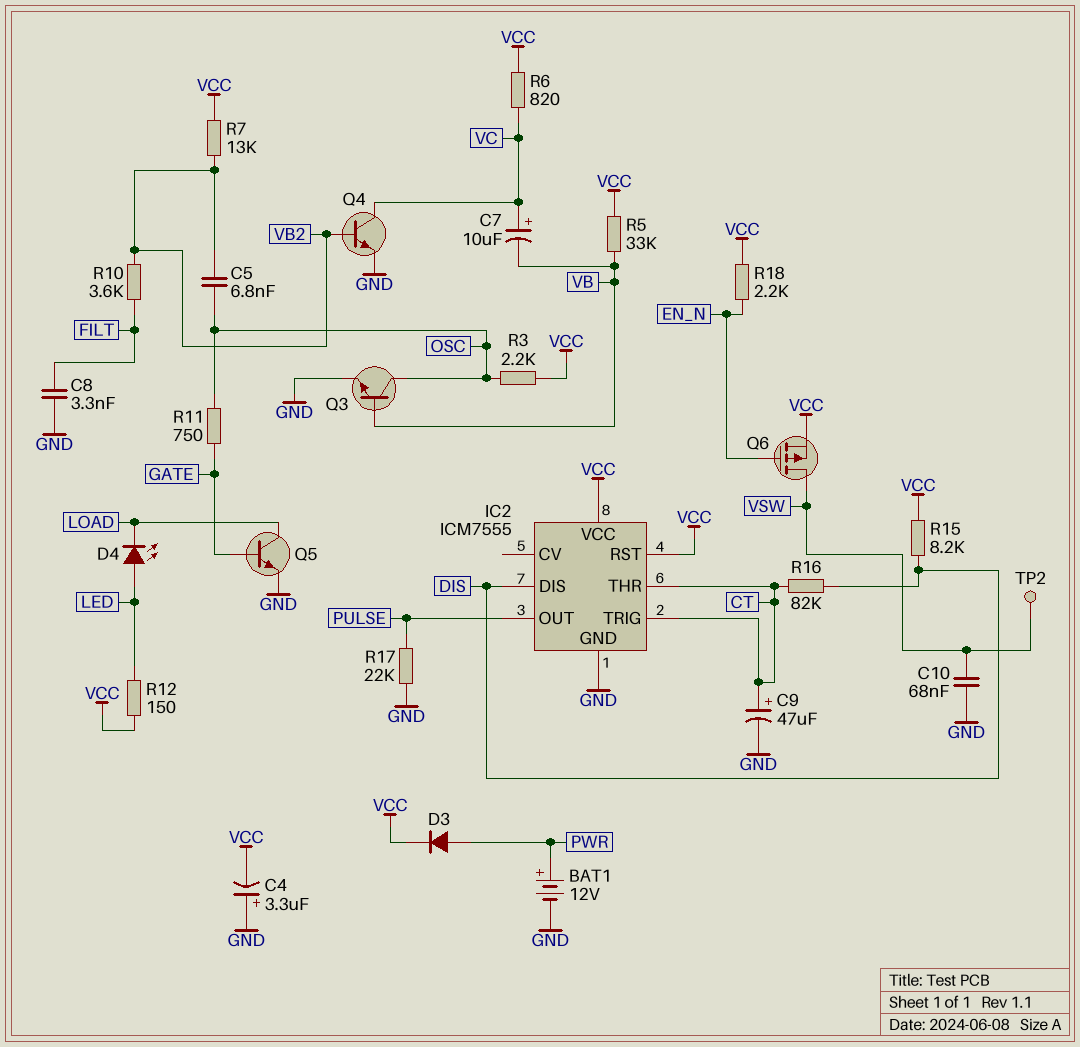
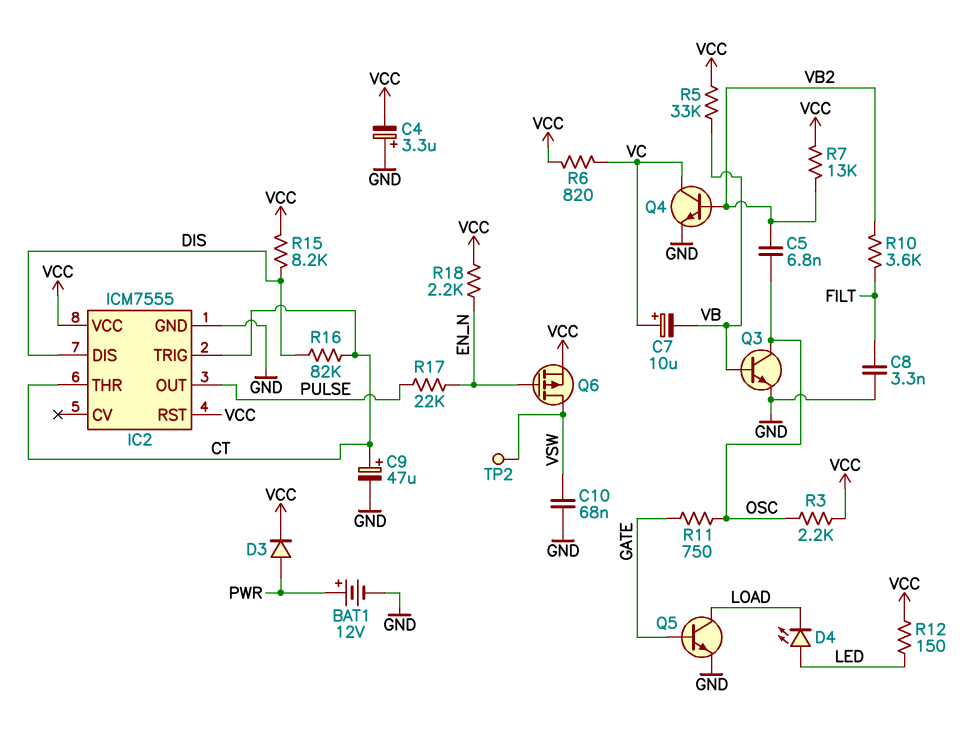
R17: 22k (GND, PULSE) -> 22k (EN_N, PULSE)

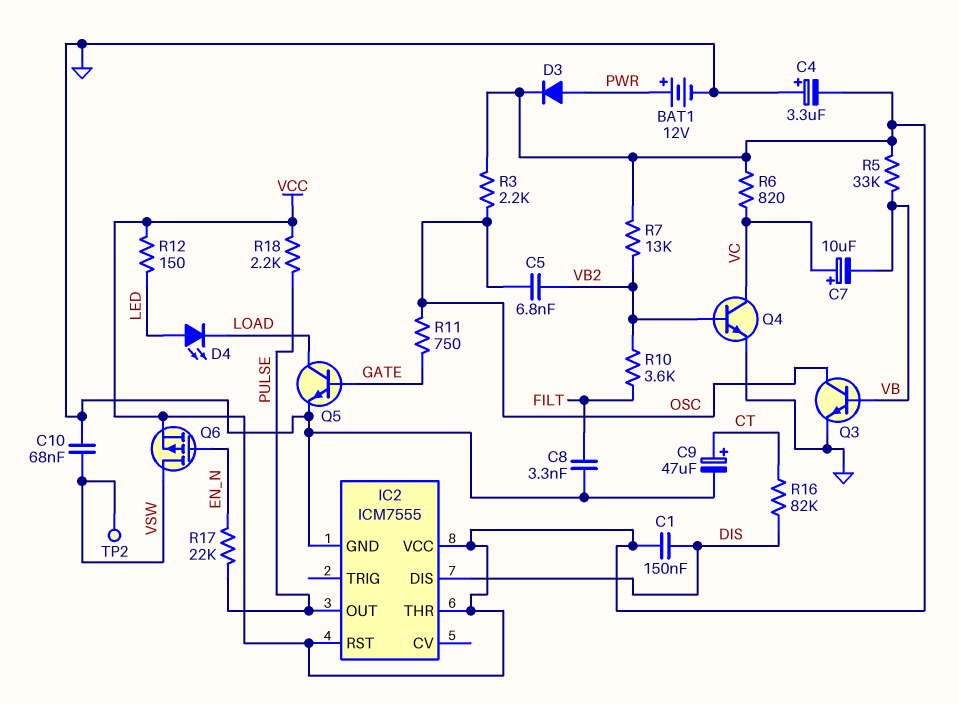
C1: none -> 150nF (DIS, VCC)
IC2 pin THR: CT -> VCC
IC2 pin TRIG: CT -> none
R15: 8.2k (DIS, VCC) -> none
R18: 2.2k (EN_N, VCC) -> 2.2k (PULSE, VCC)

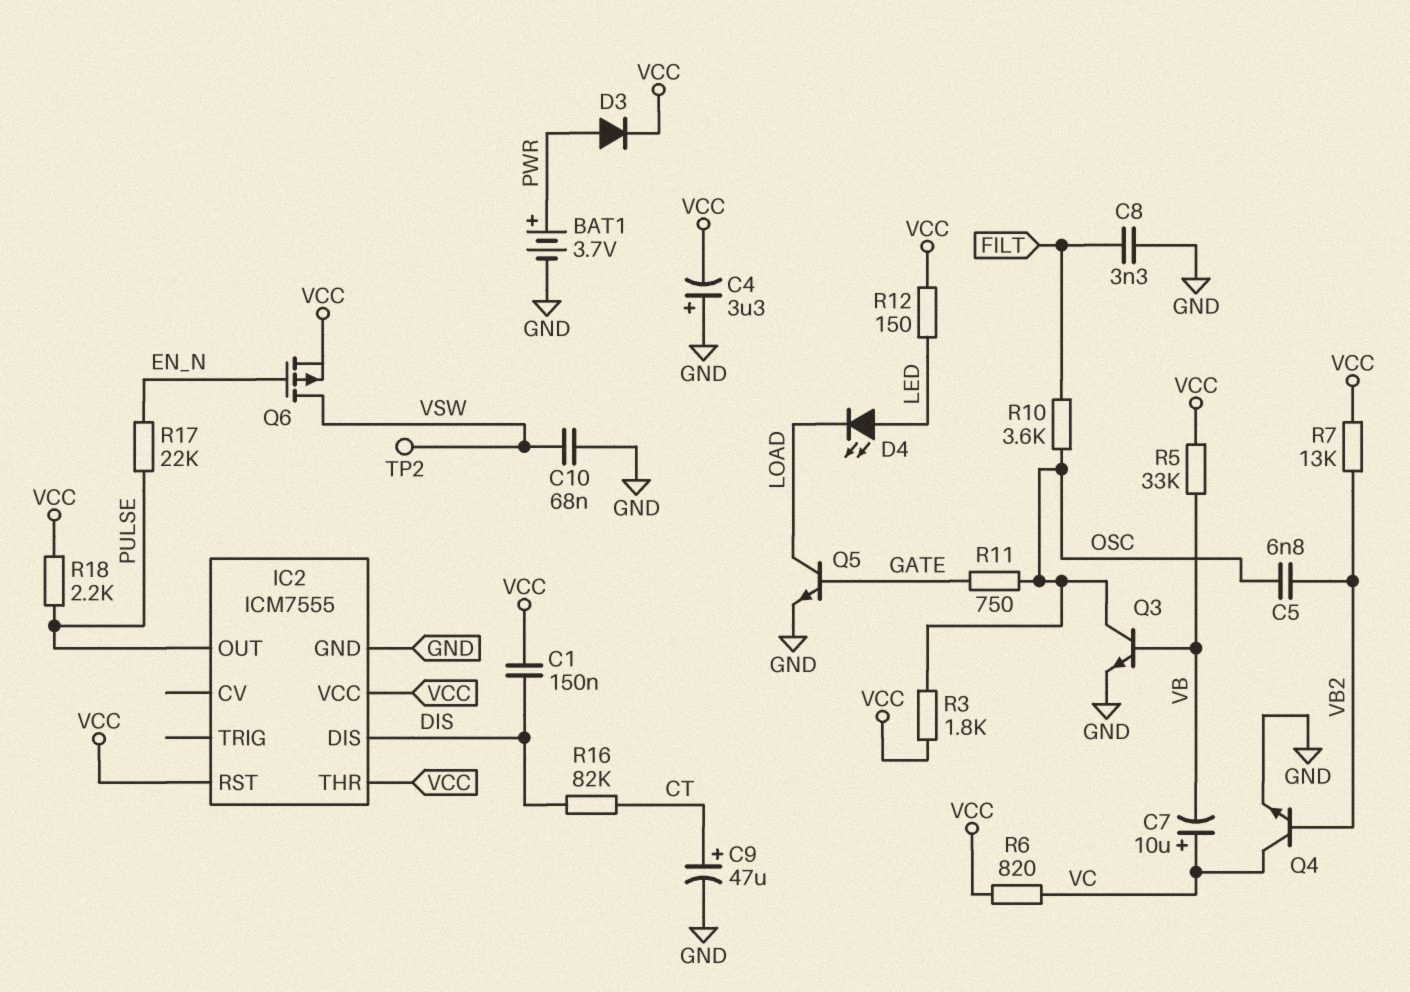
BAT1: 12V (plus PWR, minus GND) -> 3.7V (plus PWR, minus GND)
R3: 2.2k (OSC, VCC) -> 1.8k (OSC, VCC)
R10: 3.6k (FILT, VB2) -> 3.6k (FILT, OSC)

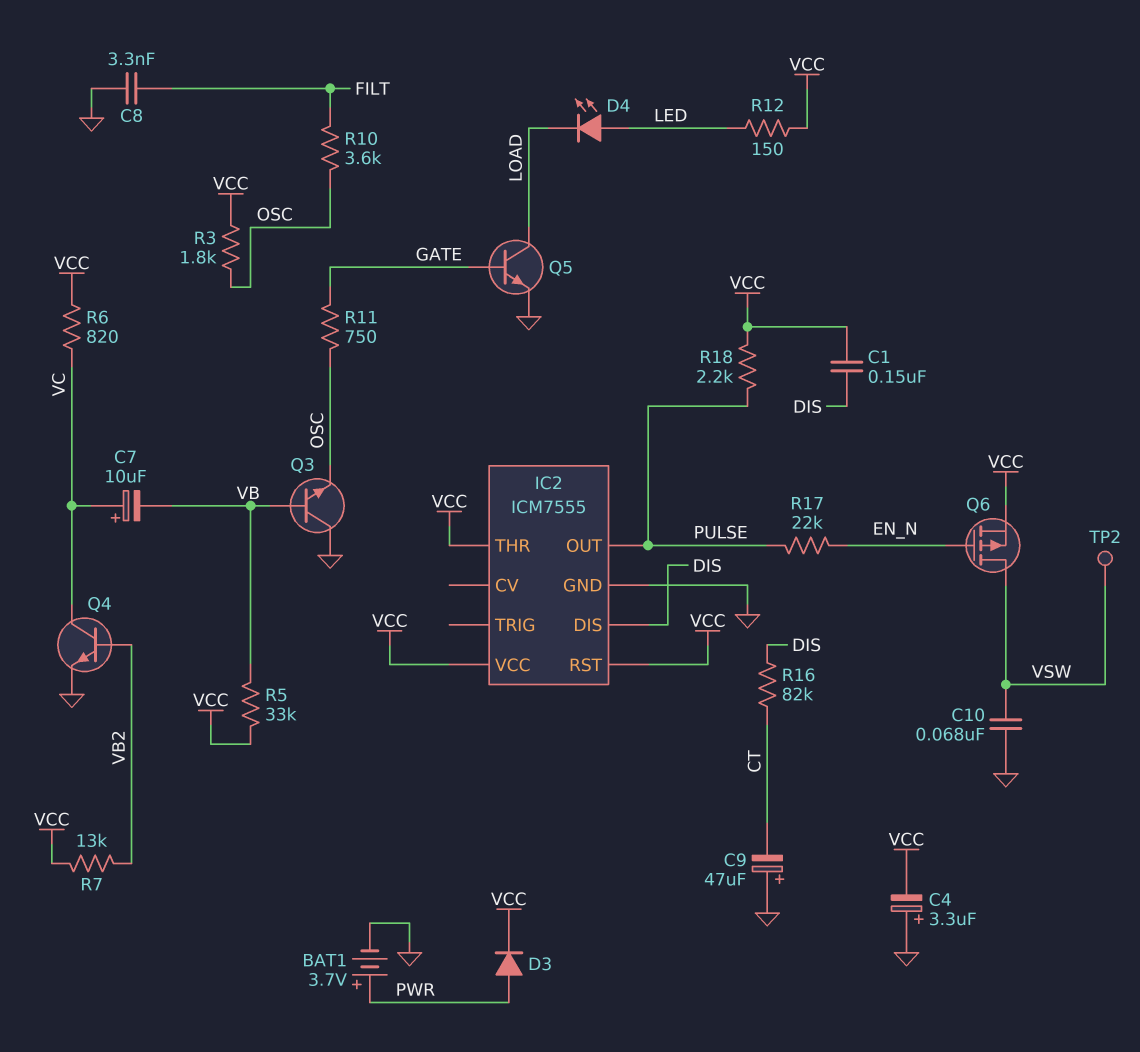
C5: 6.8nF (OSC, VB2) -> none
C9: 47uF (plus CT, minus GND) -> 47uF (plus GND, minus CT)
Q3: NPN (B VB, C OSC, E GND) -> NPN (B VB, C GND, E OSC)

